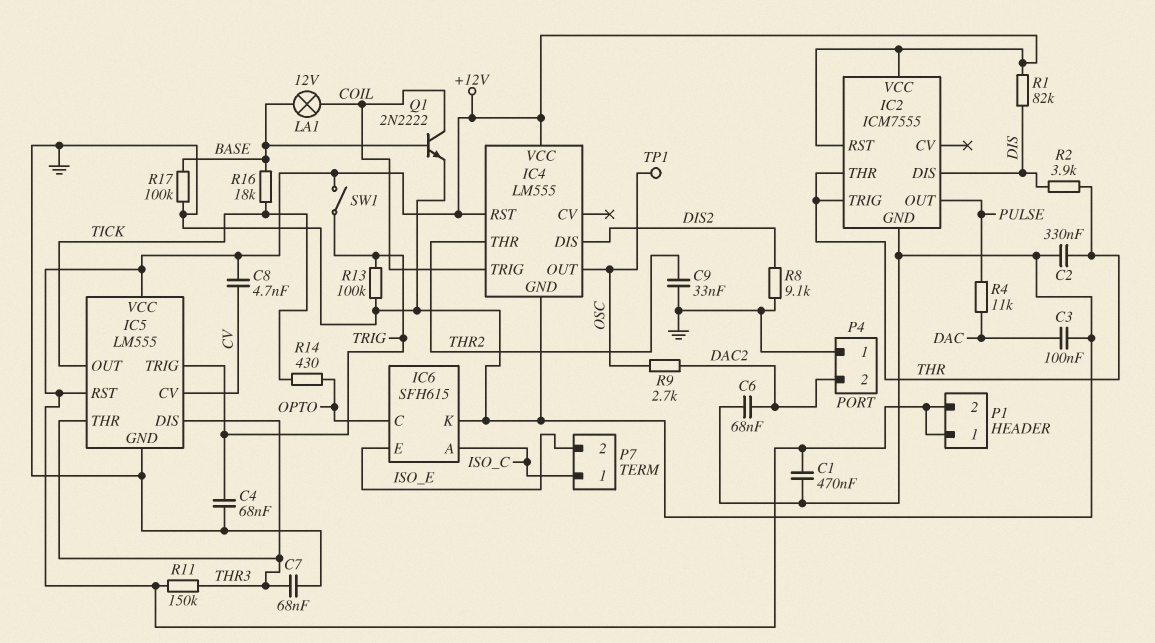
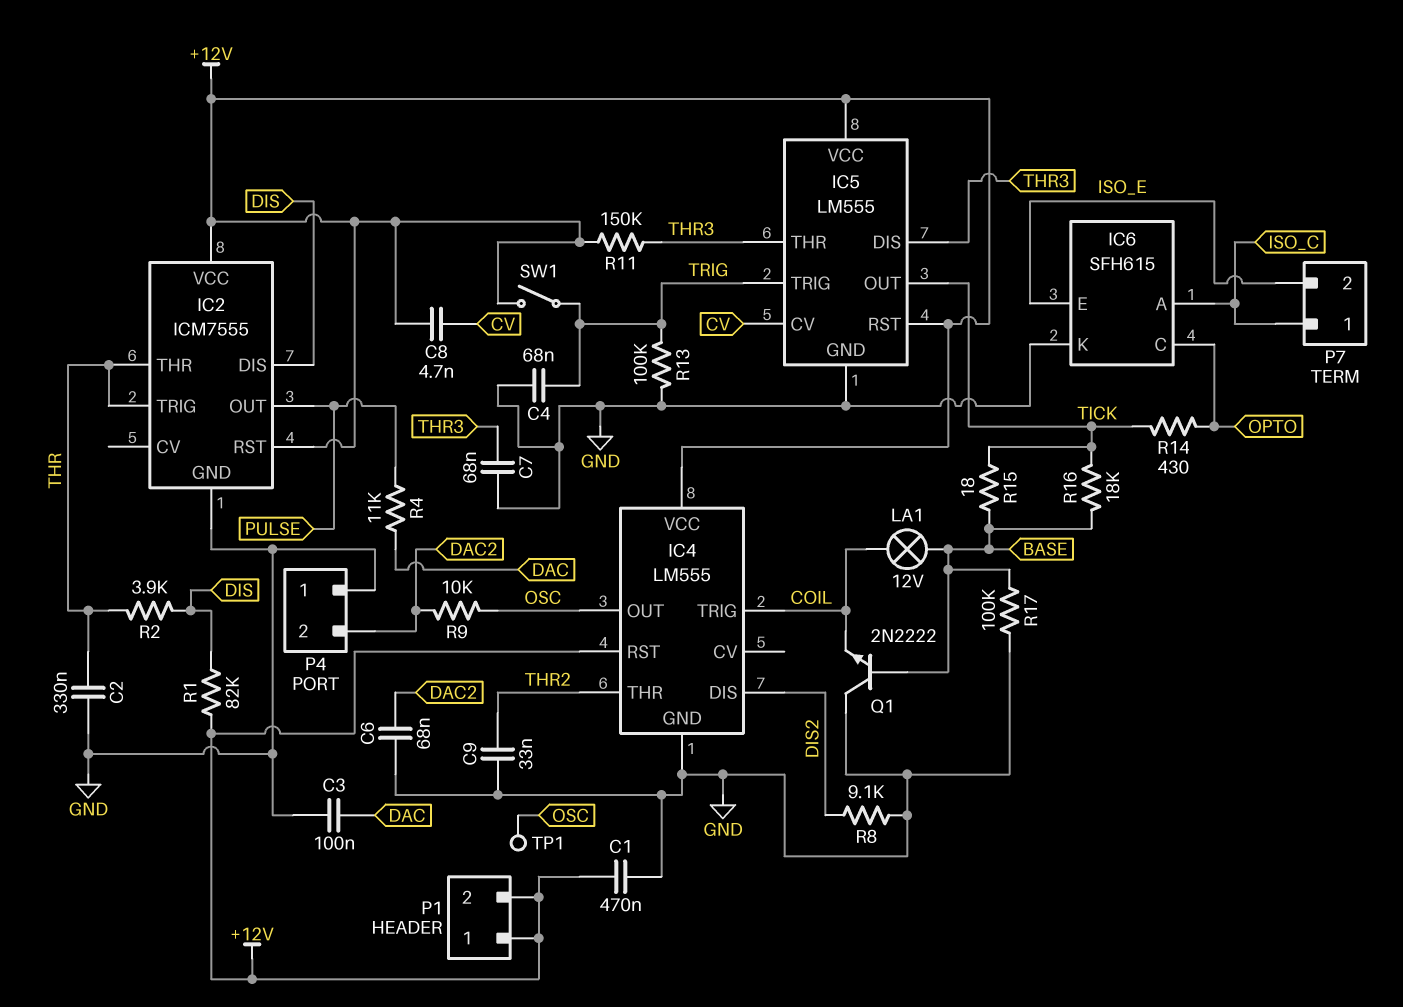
Q1: NPN 2N2222 (B BASE, C COIL, E GND) -> NPN 2N2222 (B BASE, C GND, E COIL)
R9: 2.7k (DAC2, OSC) -> 10k (DAC2, OSC)
R15: none -> 18 (BASE, TICK)

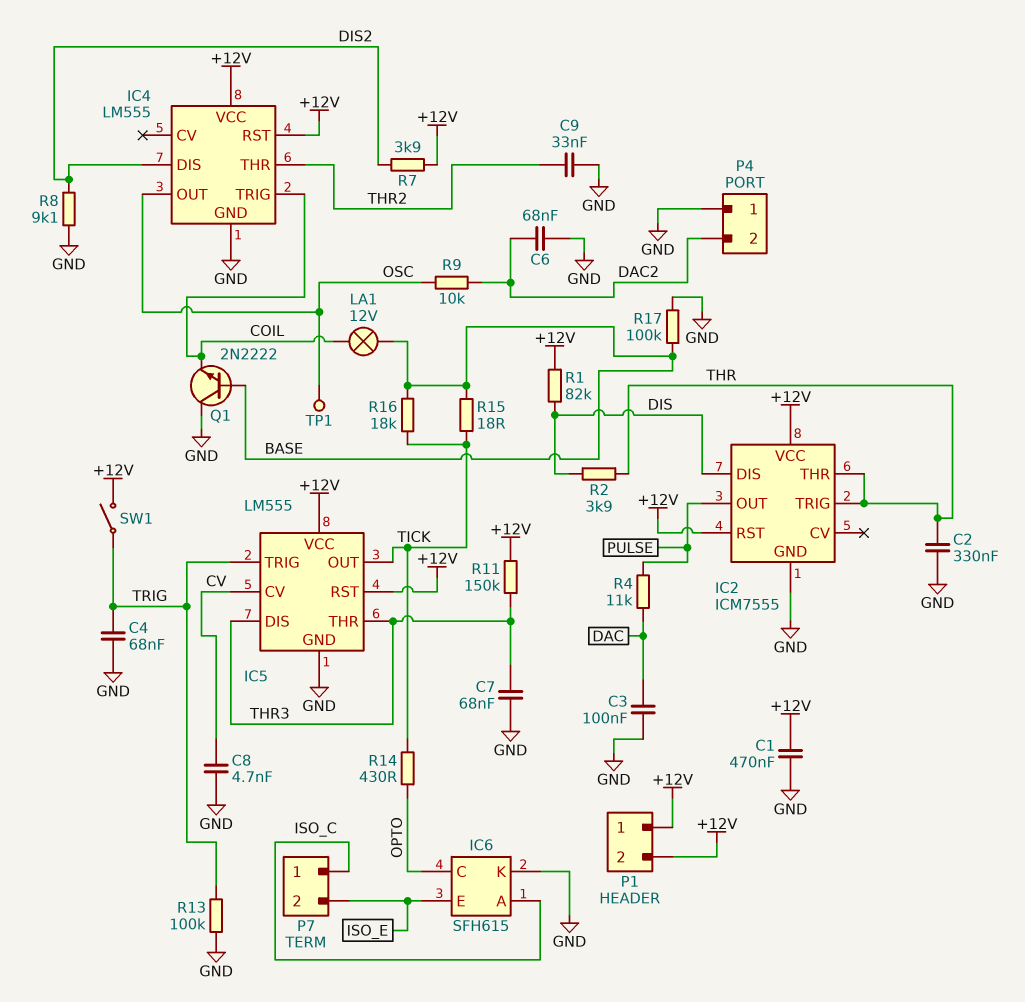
C8: 4.7nF (+12V, CV) -> 4.7nF (CV, GND)
R7: none -> 3.9k (+12V, DIS2)

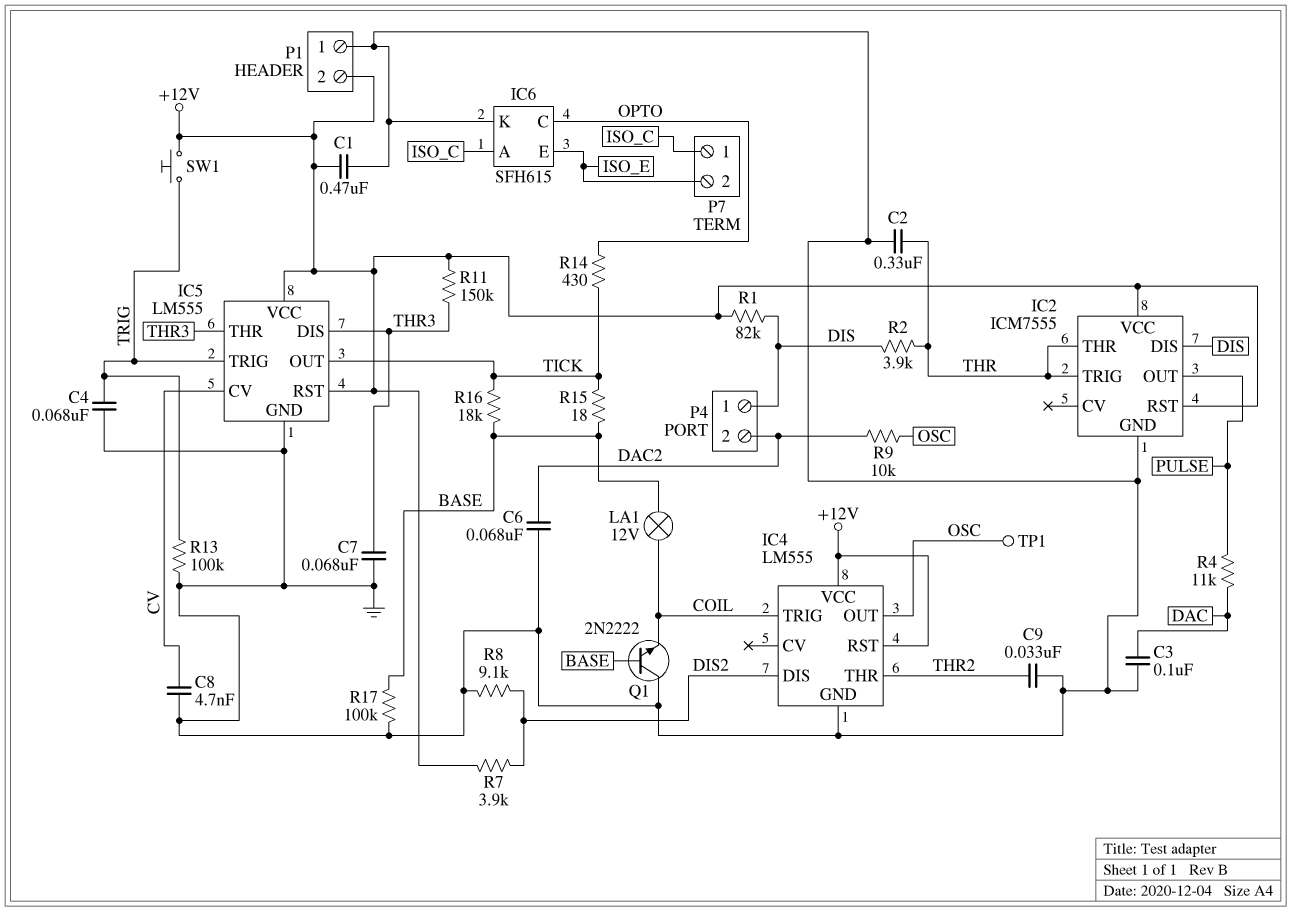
P1 pin 1: +12V -> GND
P4 pin 1: GND -> DIS
SW1: switch (+12V, TRIG) -> button (+12V, TRIG)

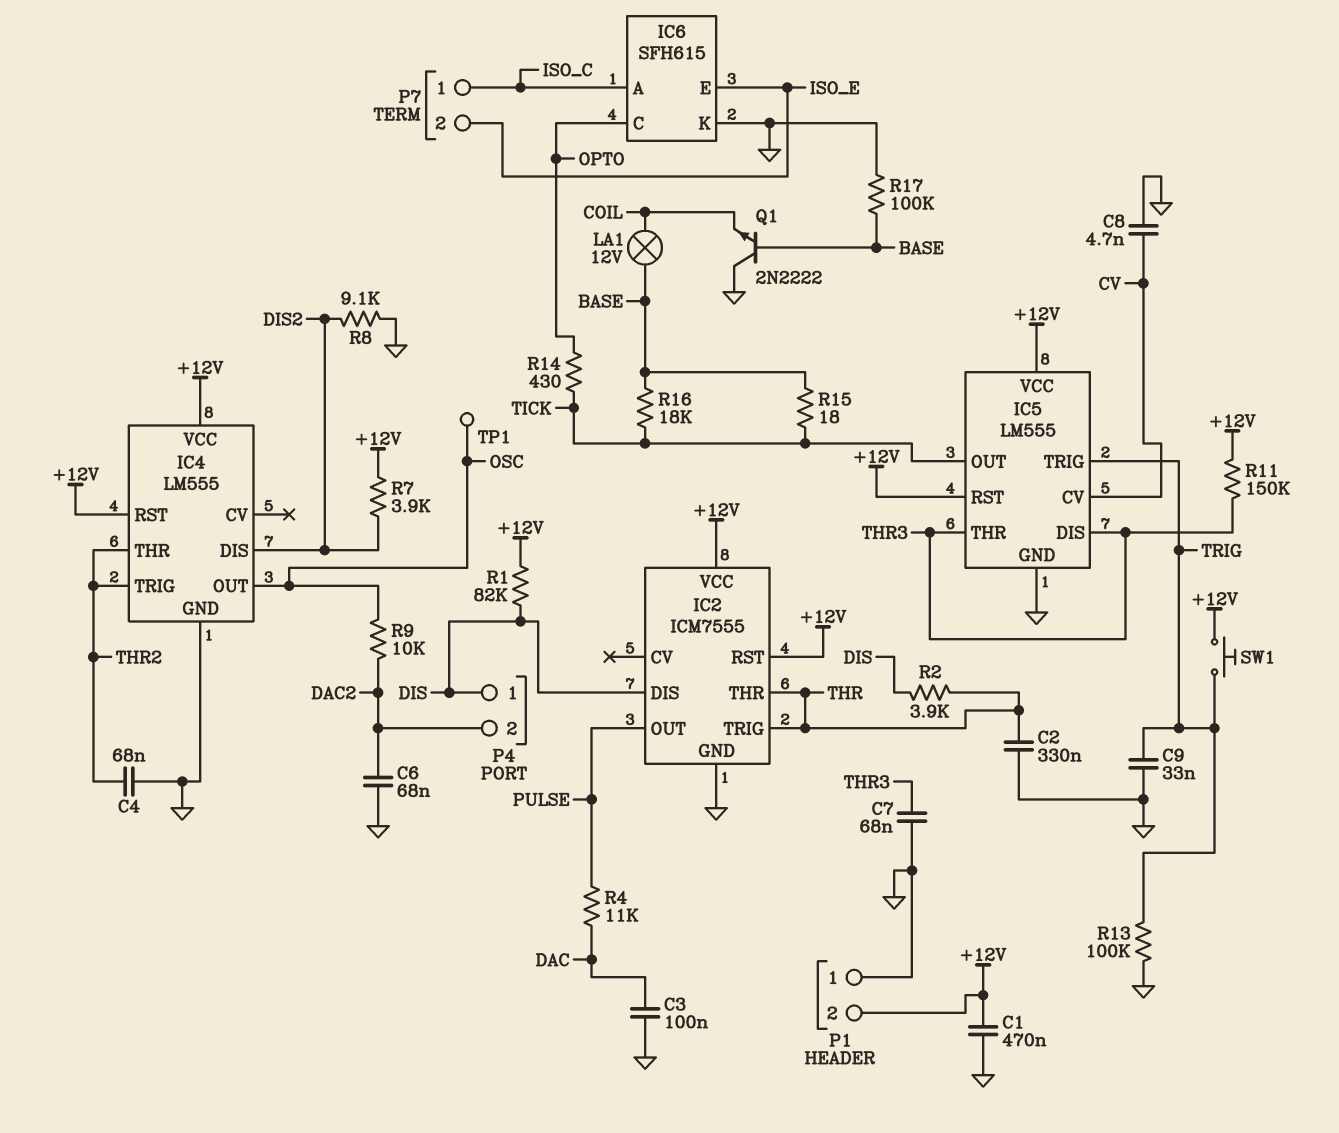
C4: 68nF (GND, TRIG) -> 68nF (GND, THR2)
C9: 33nF (GND, THR2) -> 33nF (GND, TRIG)
IC4 pin TRIG: COIL -> THR2

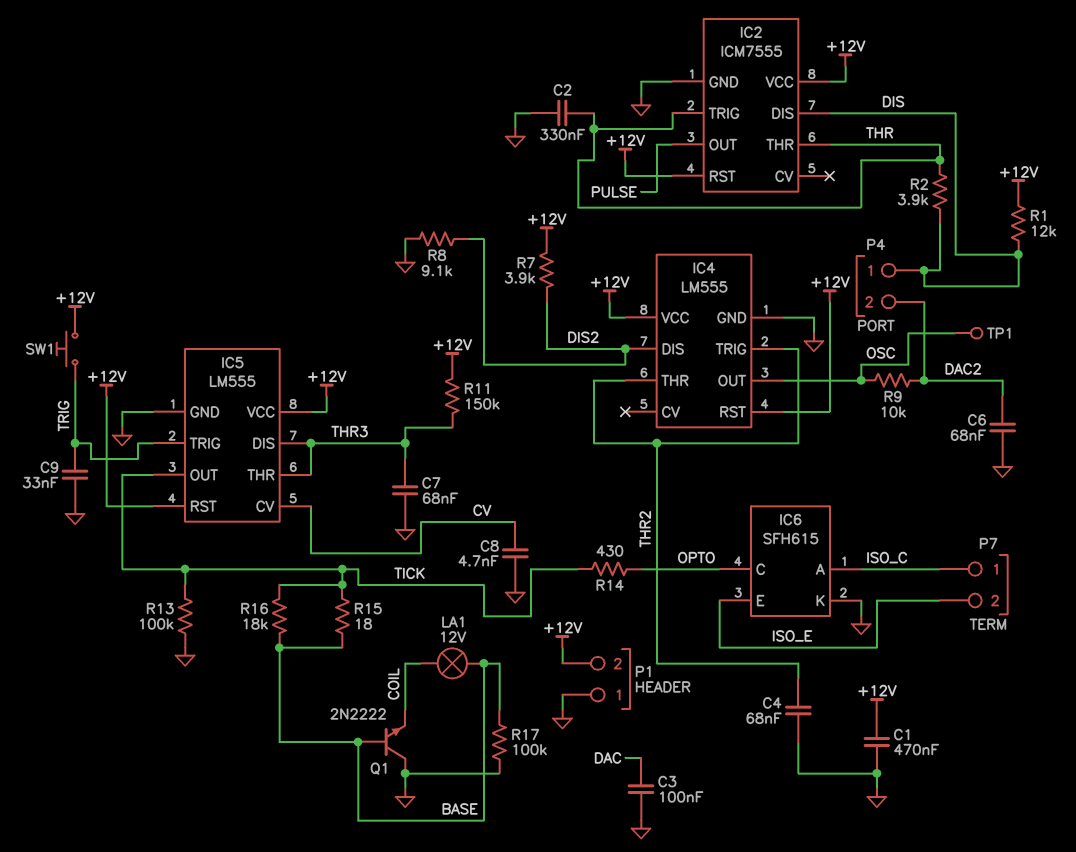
R1: 82k (+12V, DIS) -> 12k (+12V, DIS)
R4: 11k (DAC, PULSE) -> none
R13: 100k (GND, TRIG) -> 100k (GND, TICK)

